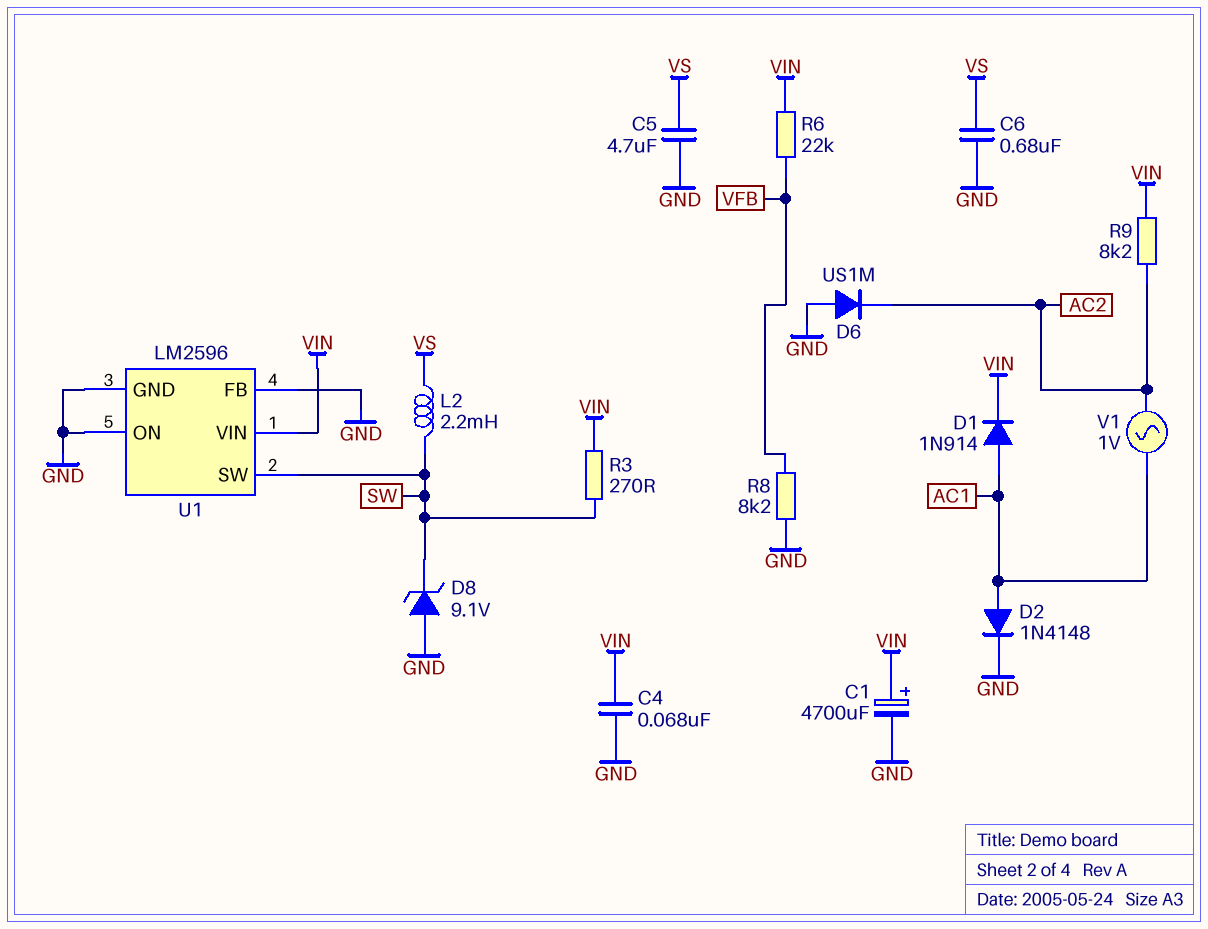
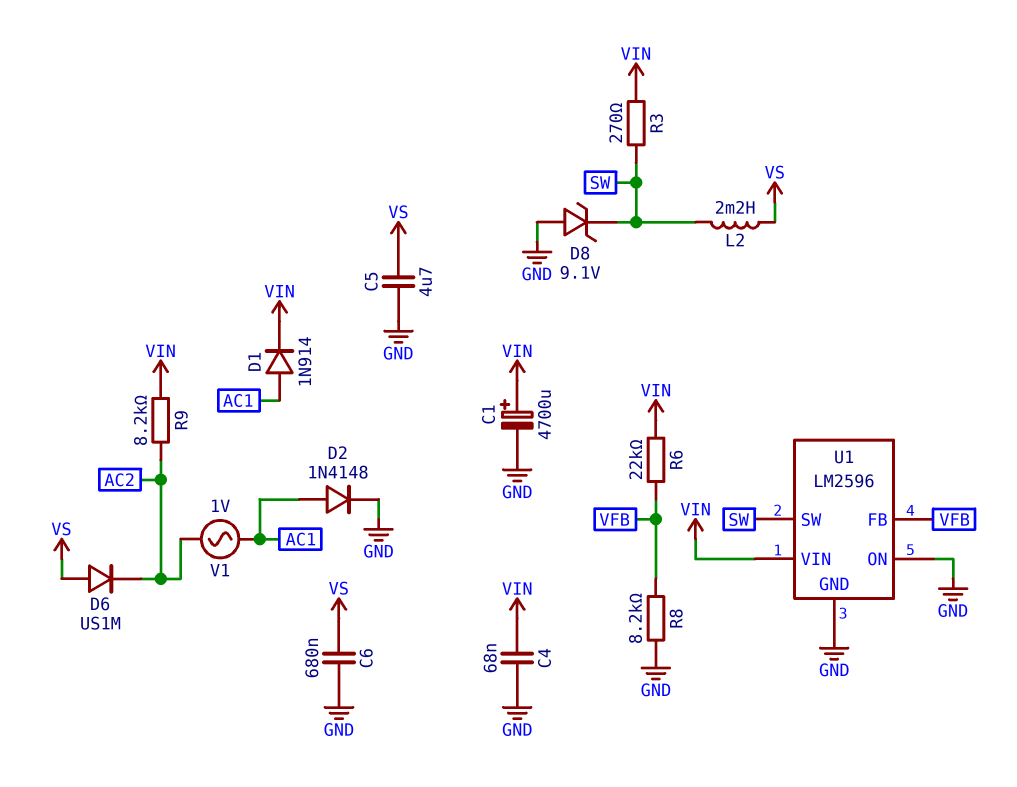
D6: diode US1M (A GND, K AC2) -> diode US1M (A VS, K AC2)
U1 pin FB: GND -> VFB

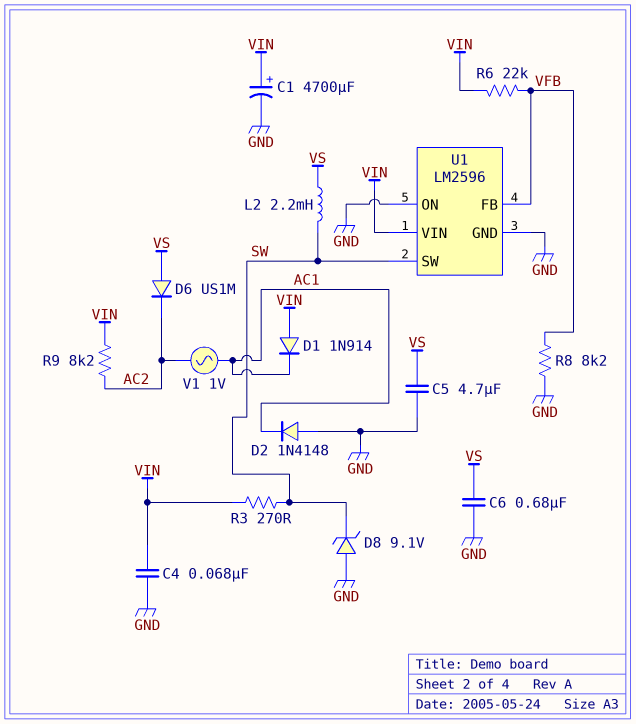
D1: diode 1N914 (A AC1, K VIN) -> diode 1N914 (A VIN, K AC1)
D2: diode 1N4148 (A AC1, K GND) -> diode 1N4148 (A GND, K AC1)

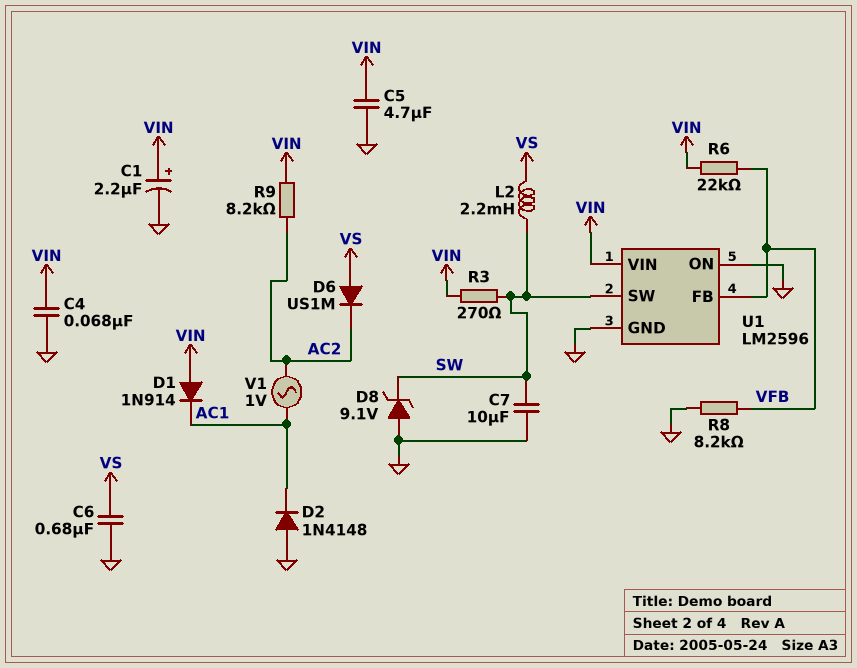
C1: 4700uF (plus VIN, minus GND) -> 2.2uF (plus VIN, minus GND)
C5: 4.7uF (GND, VS) -> 4.7uF (GND, VIN)
C7: none -> 10uF (GND, SW)

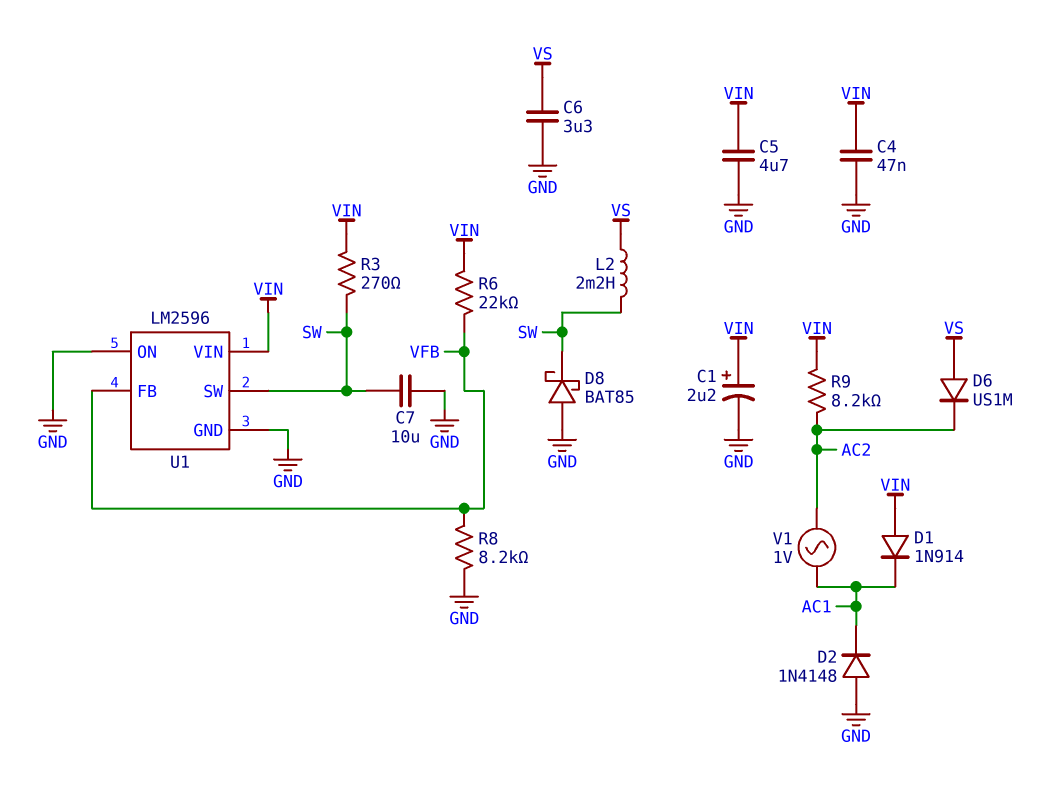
C4: 68nF (GND, VIN) -> 47nF (GND, VIN)
C6: 680nF (GND, VS) -> 3.3uF (GND, VS)
D8: zener 9.1V (A GND, K SW) -> schottky BAT85 (A GND, K SW)

